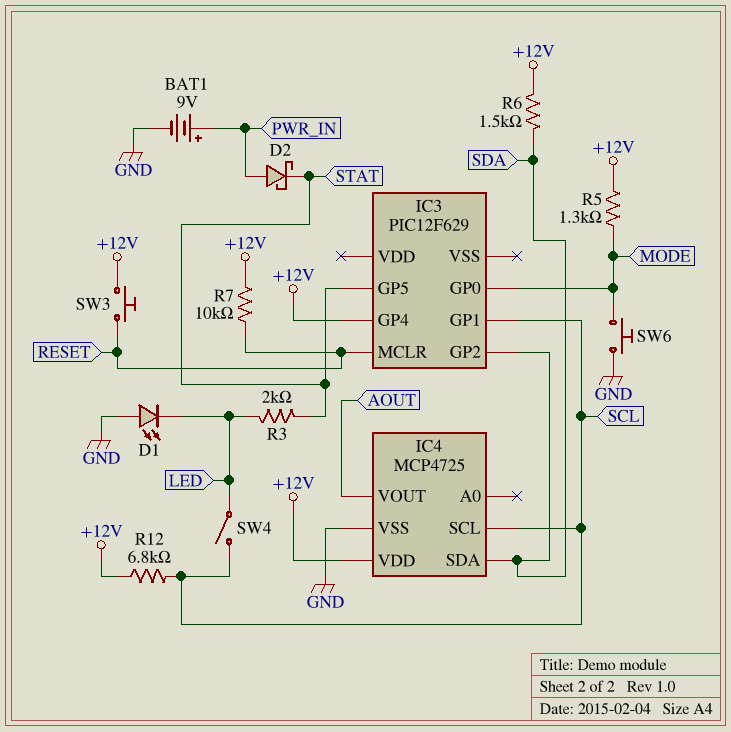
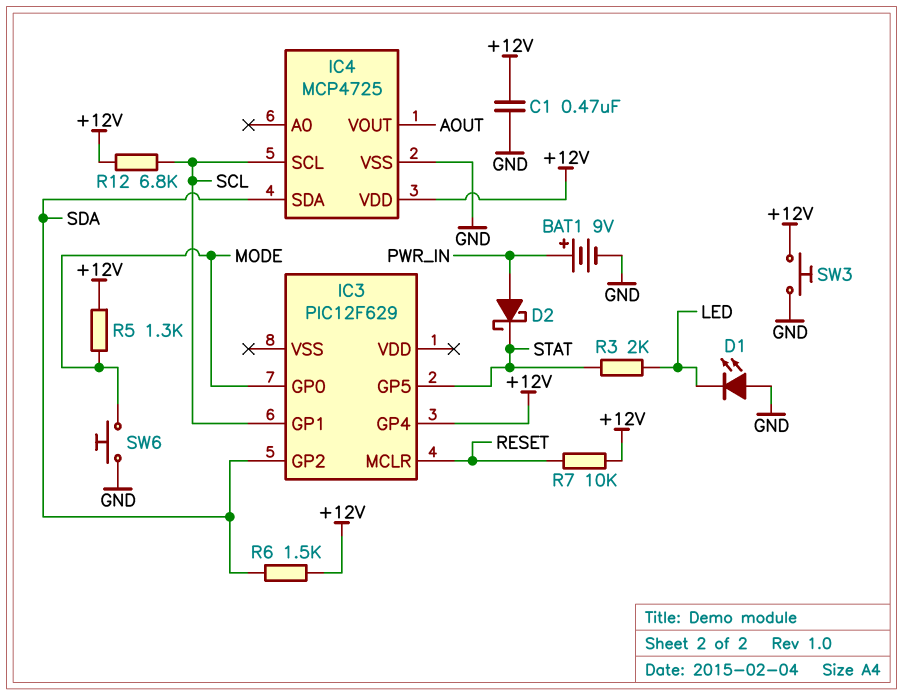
C1: none -> 470nF (+12V, GND)
SW3: button (+12V, RESET) -> button (+12V, GND)
SW4: switch (LED, SCL) -> none

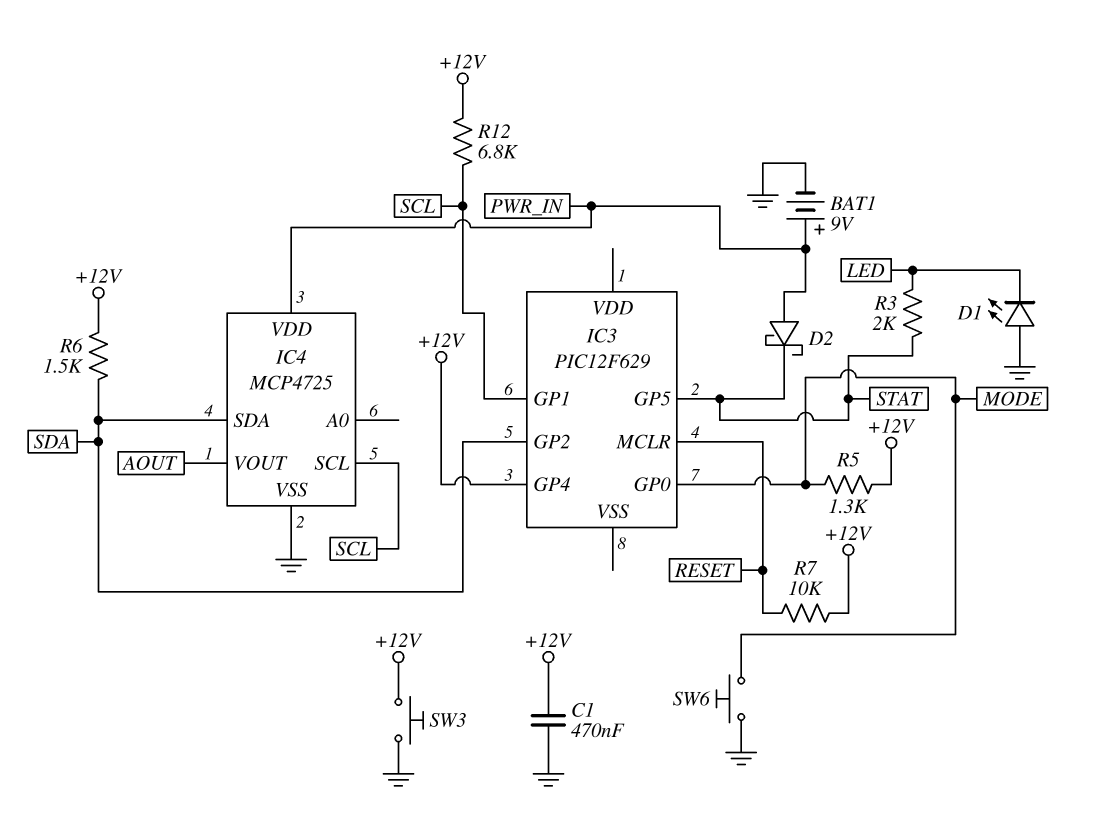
IC4 pin VDD: +12V -> PWR_IN

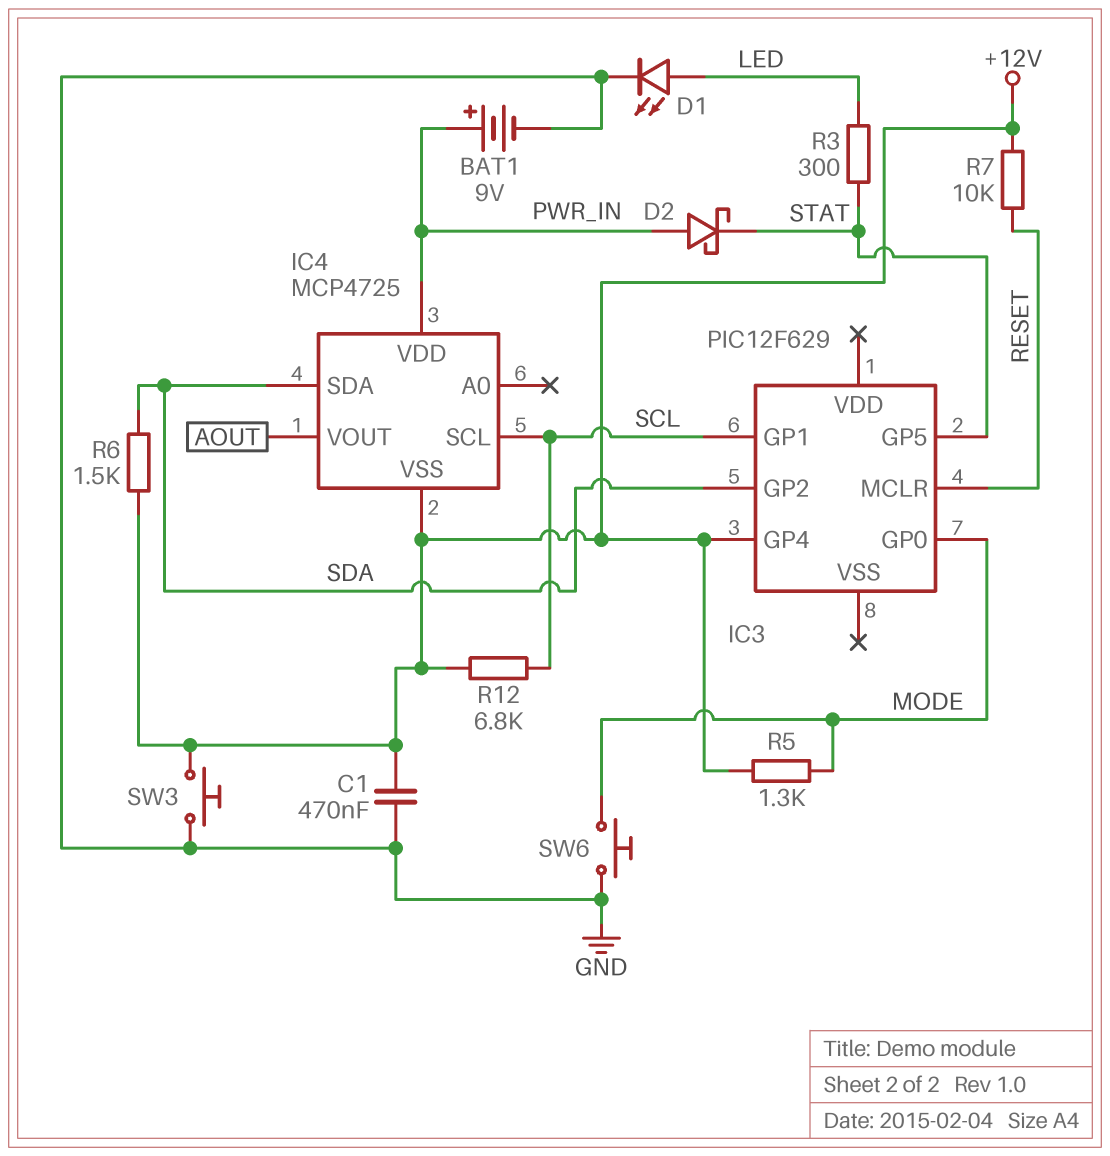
D1: LED (A GND, K LED) -> LED (A LED, K GND)
IC4 pin VSS: GND -> +12V
R3: 2k (LED, STAT) -> 300 (LED, STAT)

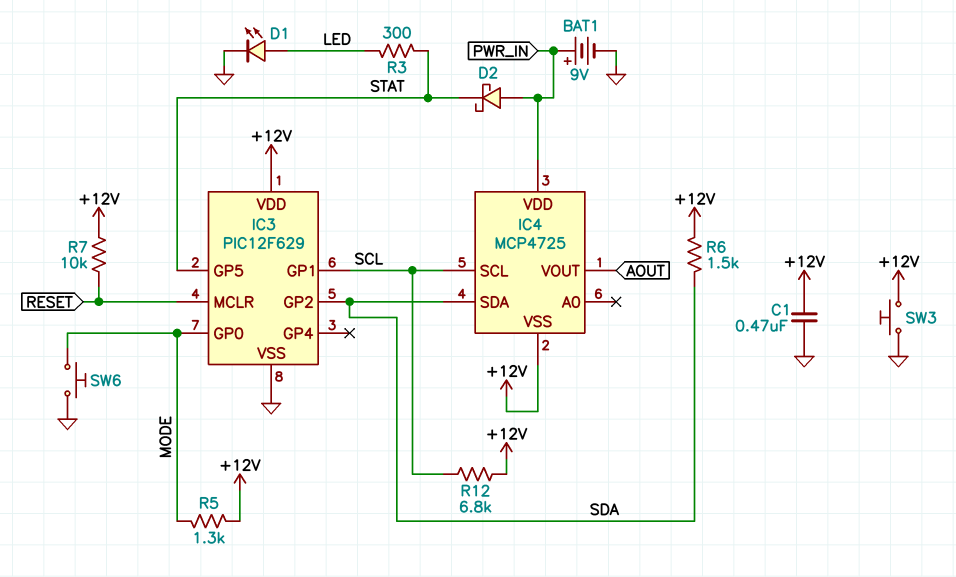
IC3 pin GP4: +12V -> none
IC3 pin VDD: none -> +12V
IC3 pin VSS: none -> GND

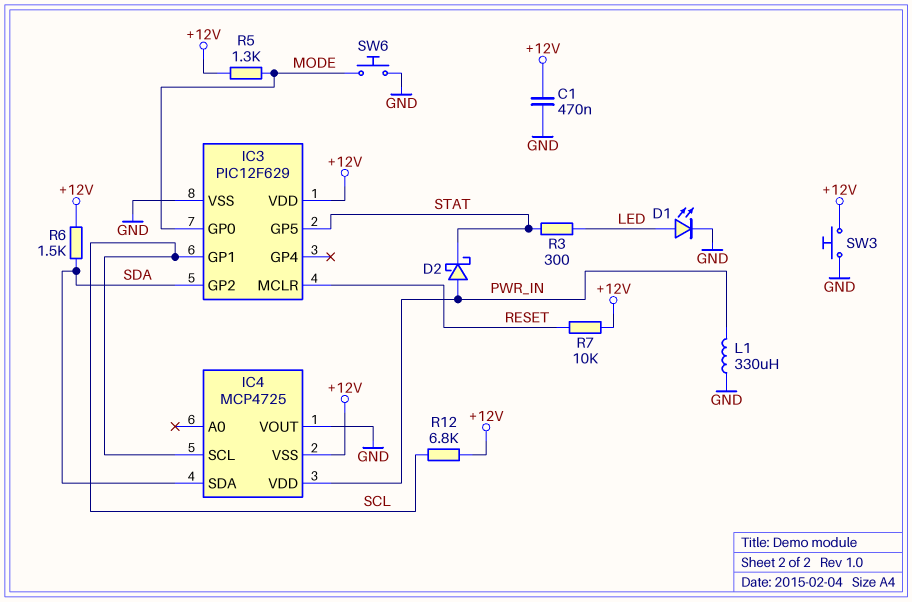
BAT1: 9V (plus PWR_IN, minus GND) -> none
IC4 pin VOUT: AOUT -> GND
L1: none -> 330uH (GND, PWR_IN)

